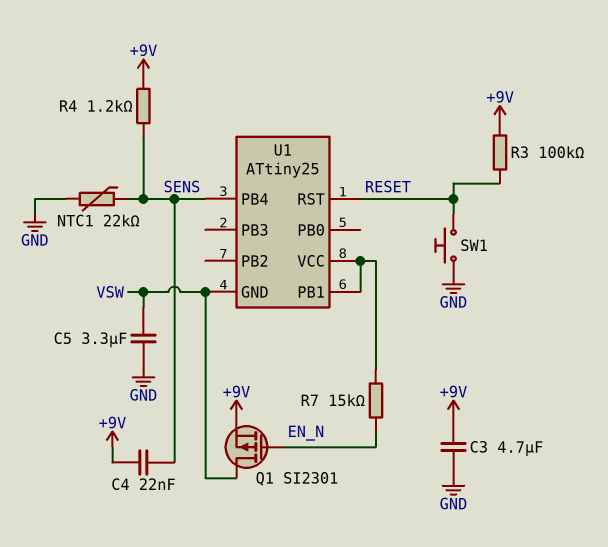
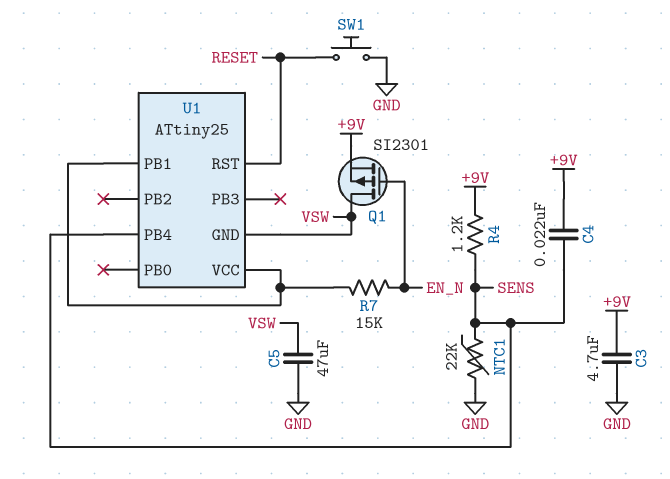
C5: 3.3uF (GND, VSW) -> 47uF (GND, VSW)
R3: 100k (+9V, RESET) -> none

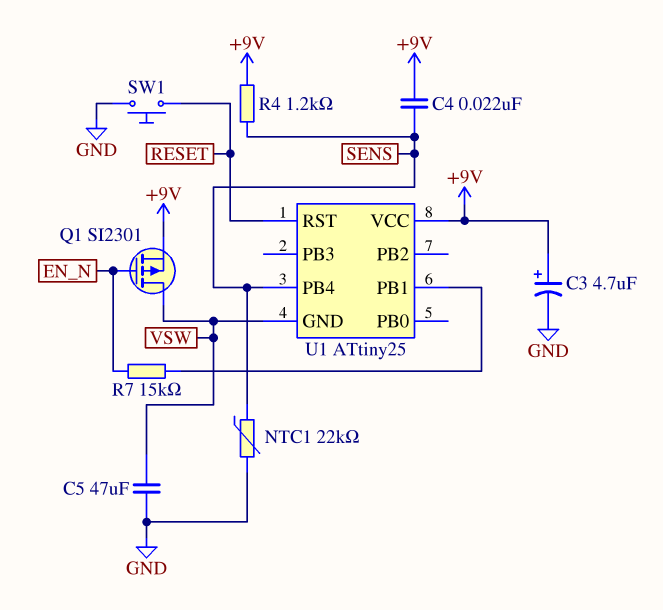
C3: 4.7uF (+9V, GND) -> 4.7uF (plus +9V, minus GND)
U1 pin VCC: U1/PB1 -> +9V

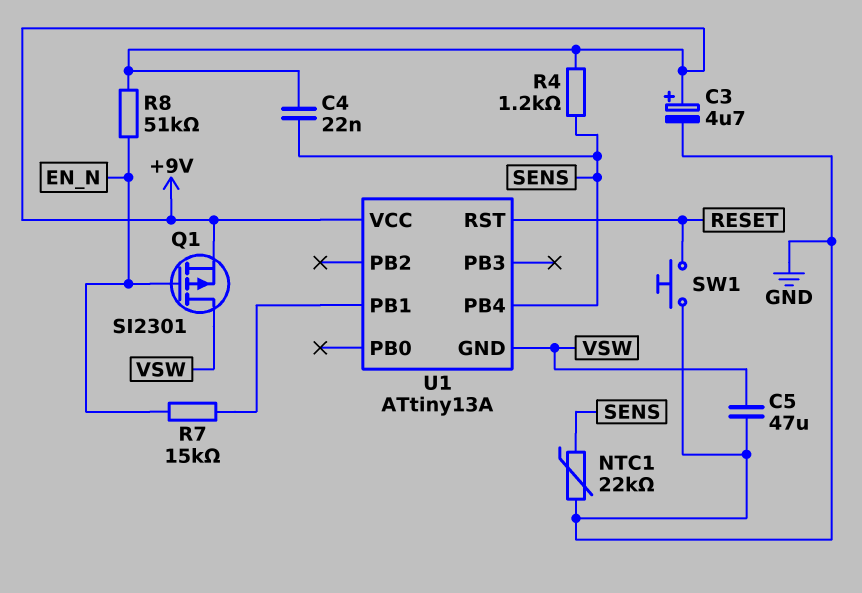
R8: none -> 51k (+9V, EN_N)
U1: ATtiny25 -> ATtiny13A

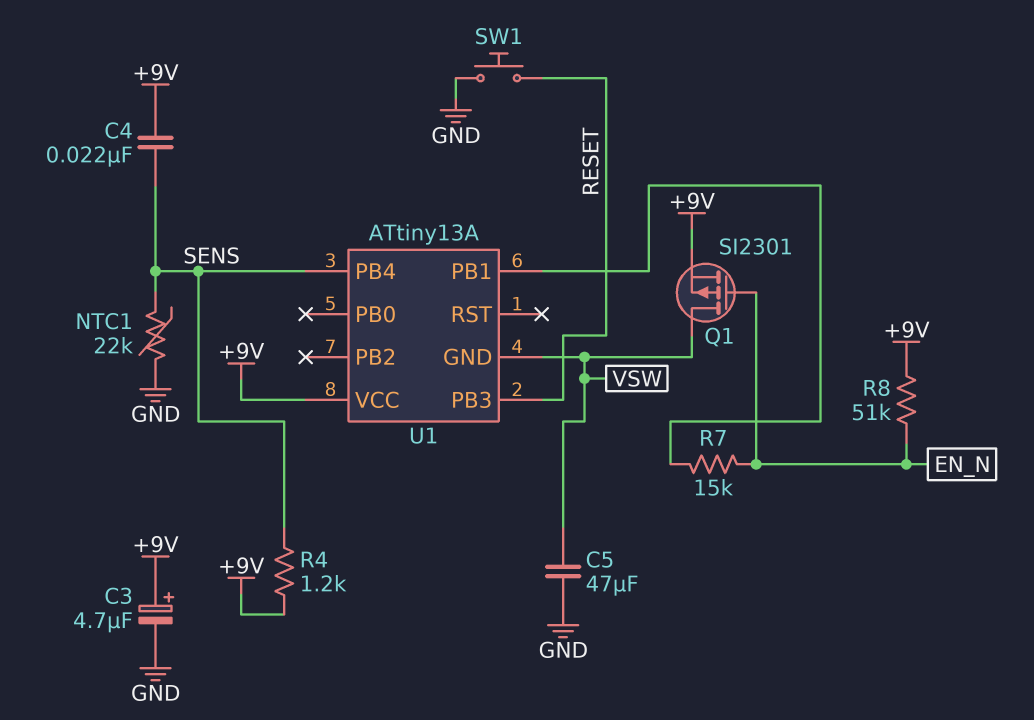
U1 pin PB3: none -> RESET
U1 pin RST: RESET -> none

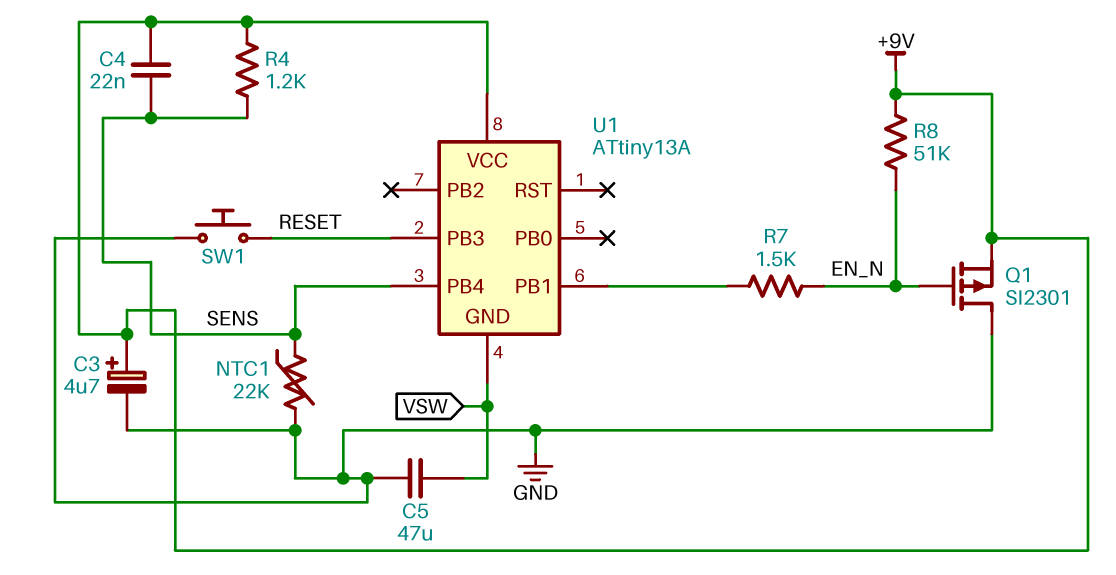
Q1: PMOS SI2301 (G EN_N, D VSW, S +9V) -> PMOS SI2301 (G EN_N, D GND, S +9V)
R7: 15k (EN_N, U1/PB1) -> 1.5k (EN_N, U1/PB1)

